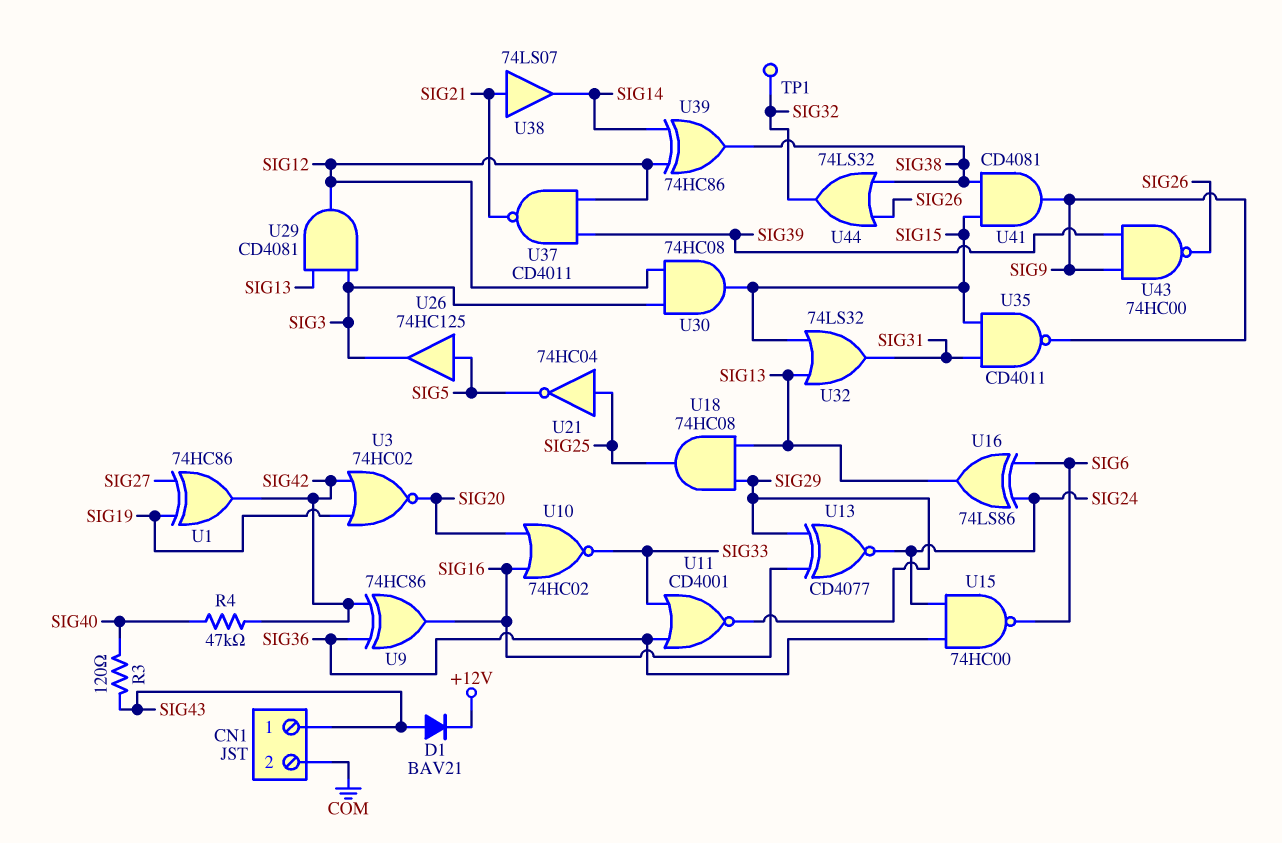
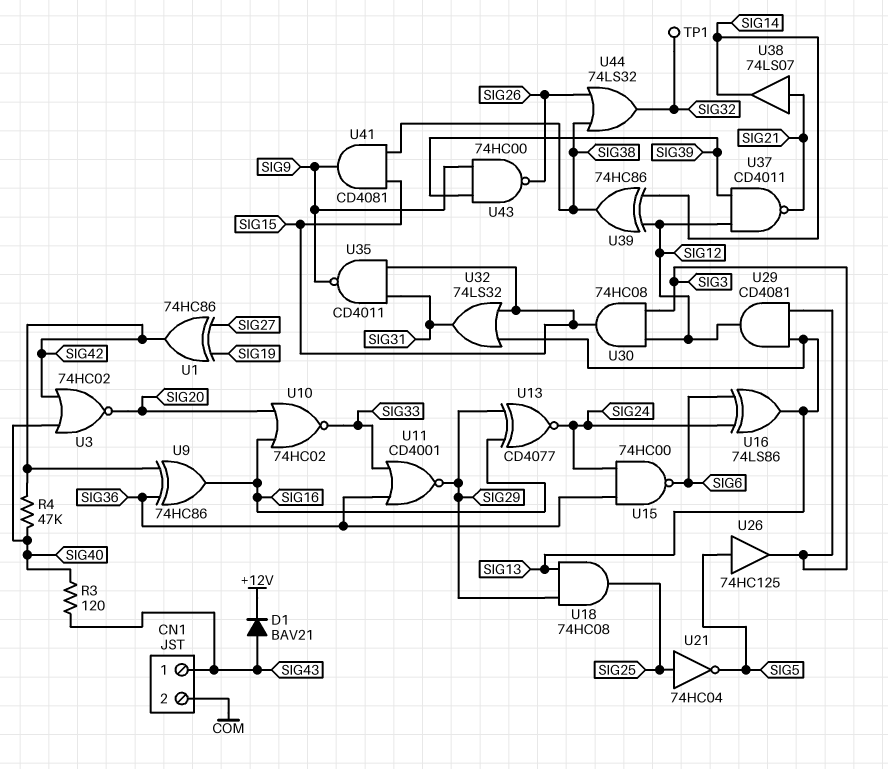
U3: NOR 74HC02 (in SIG19, in SIG42, out SIG20) -> NOR 74HC02 (in SIG40, in SIG42, out SIG20)

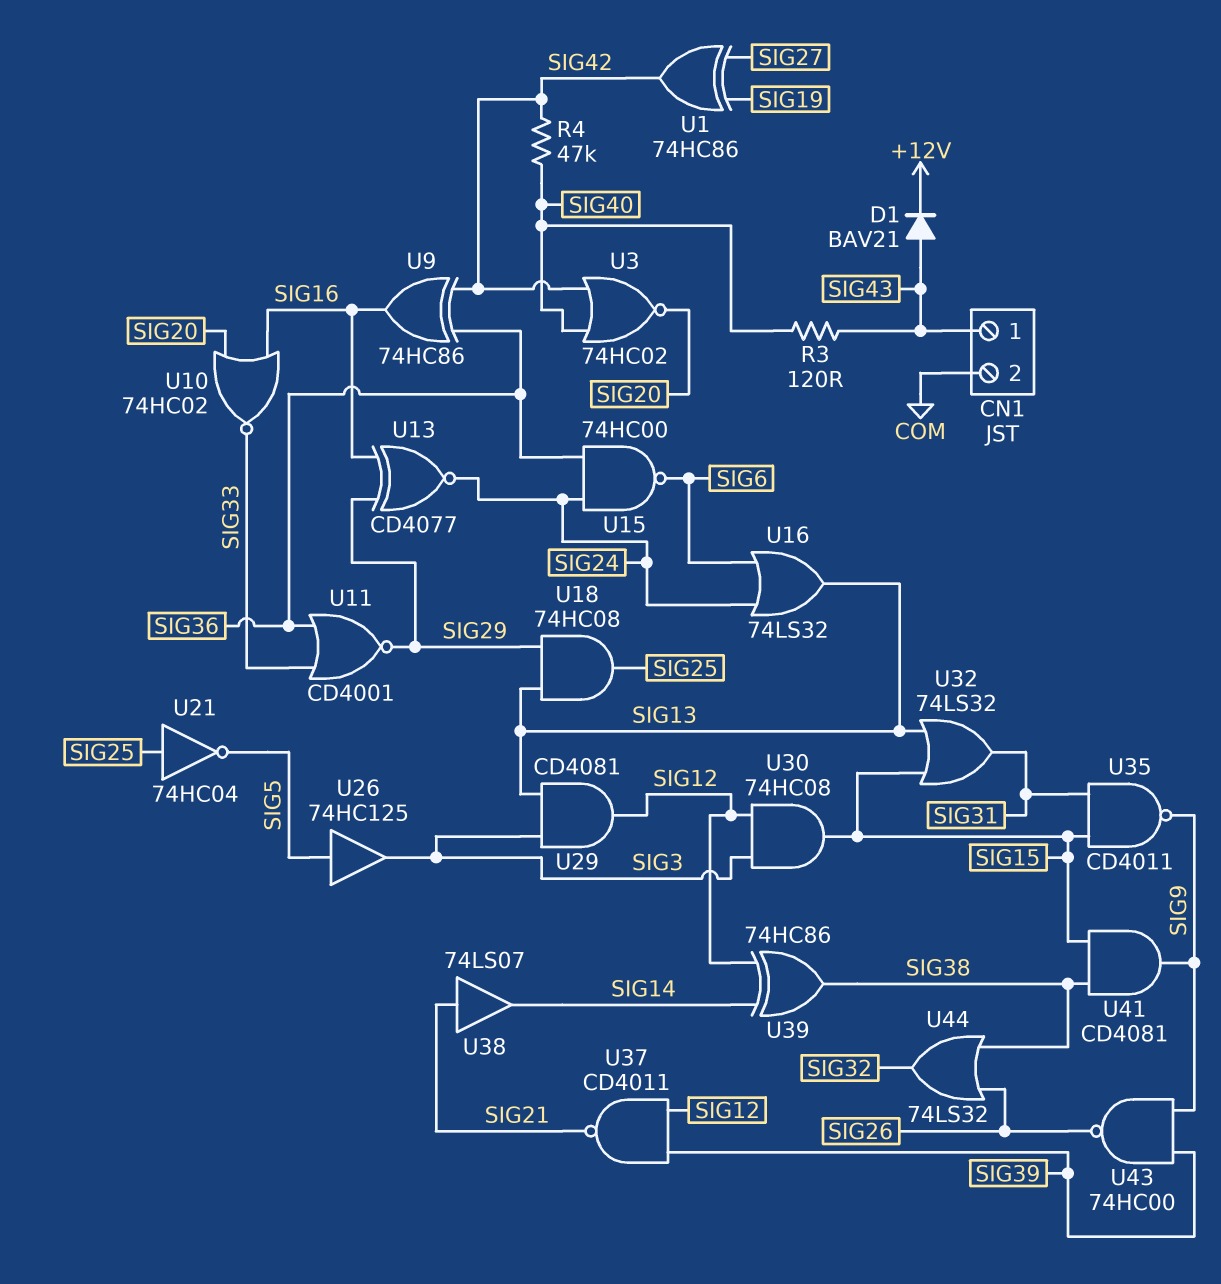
TP1: test point (SIG32) -> none
U16: XOR 74LS86 (in SIG6, in SIG24, out SIG13) -> OR 74LS32 (in SIG6, in SIG24, out SIG13)

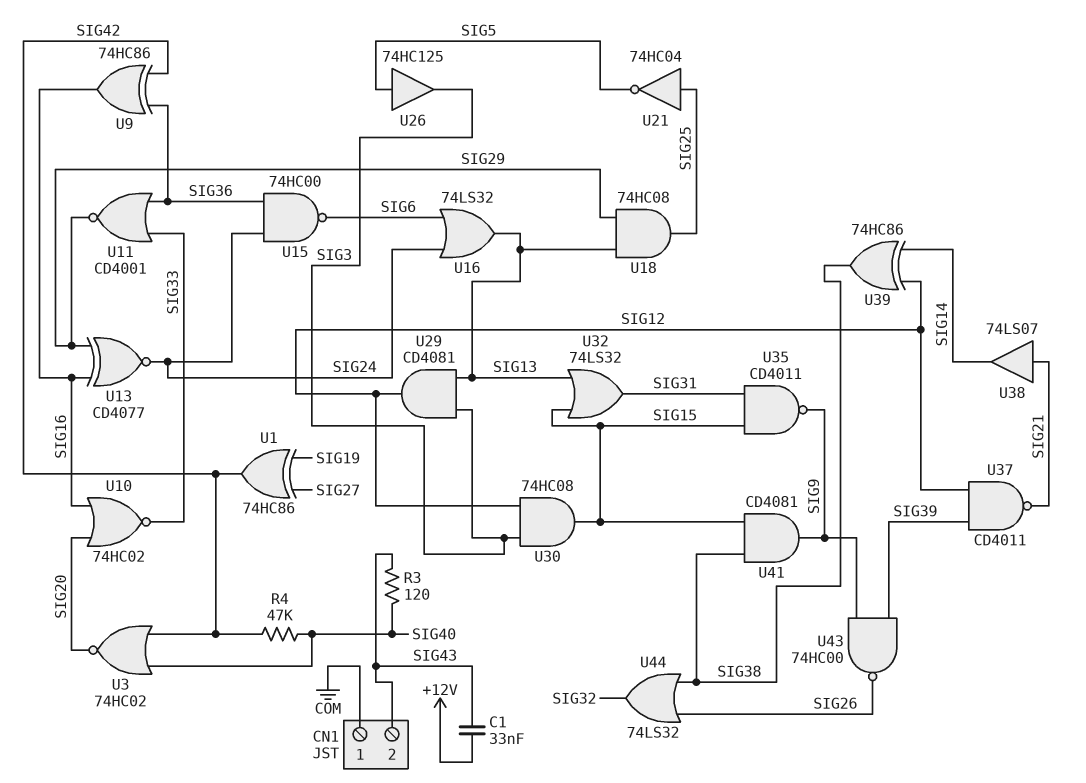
C1: none -> 33nF (+12V, SIG43)
CN1 pin 1: SIG43 -> COM
CN1 pin 2: COM -> SIG43
D1: diode BAV21 (A SIG43, K +12V) -> none

